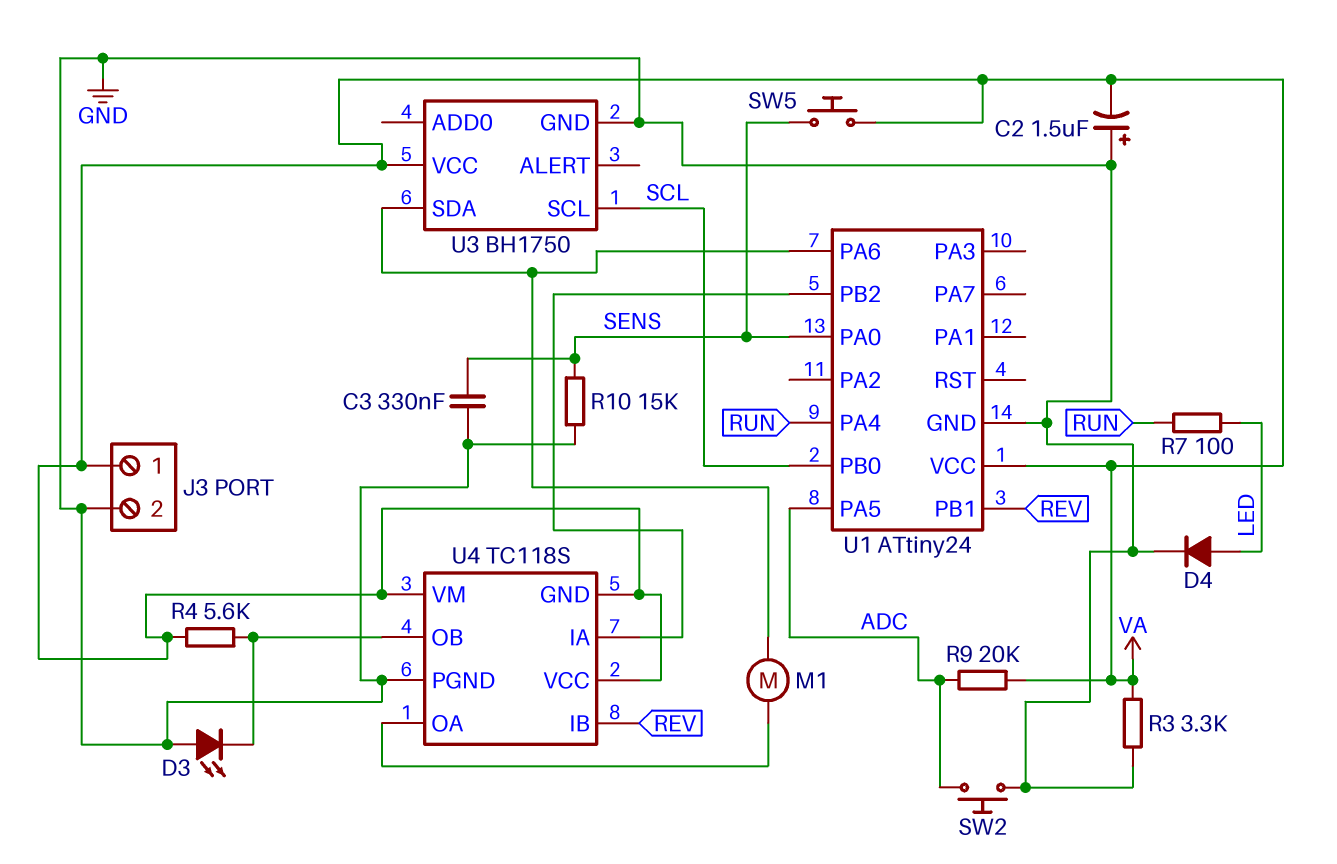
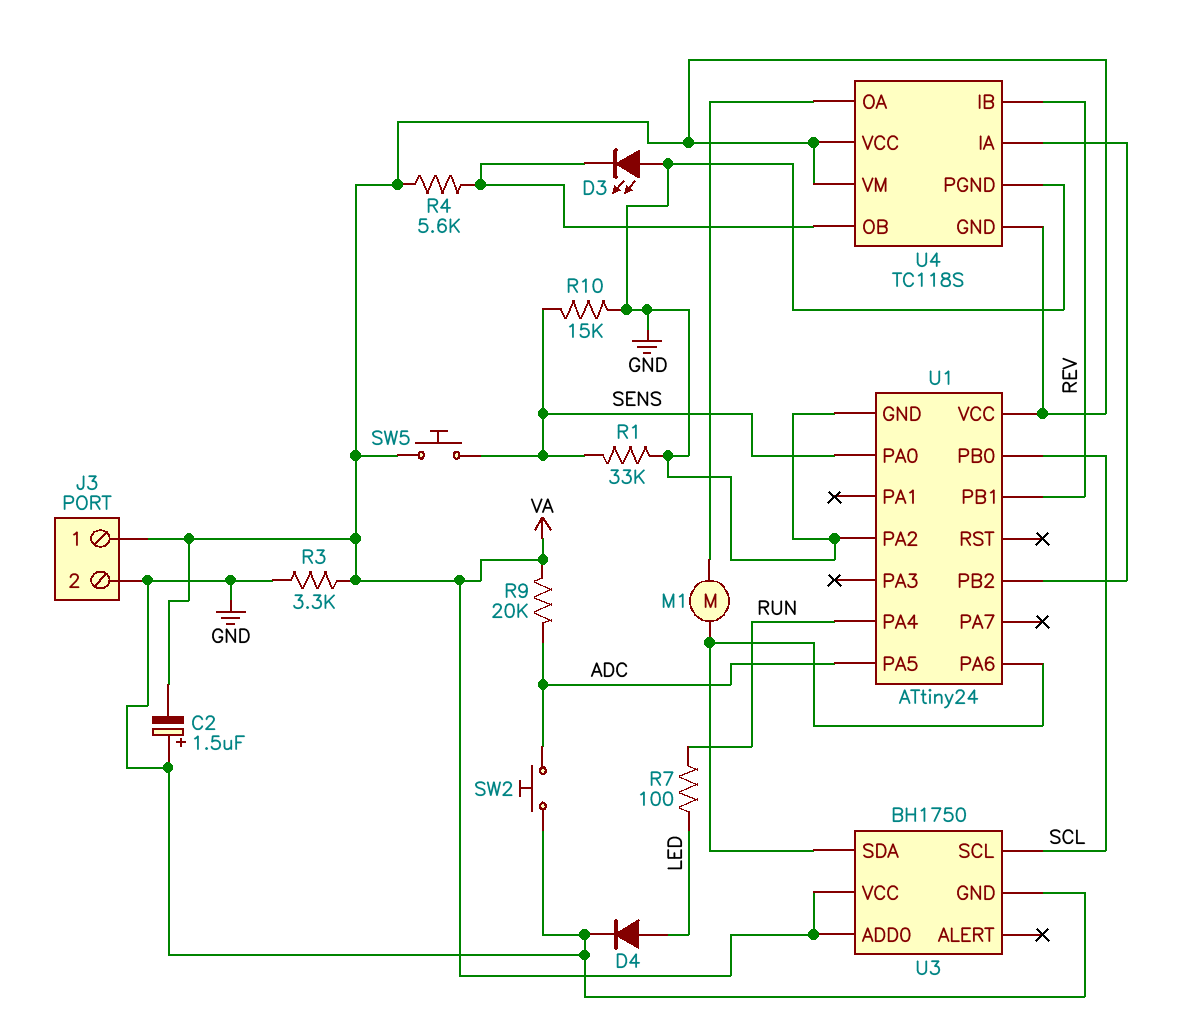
C3: 330nF (GND, SENS) -> none
R1: none -> 33k (GND, SENS)
U1 pin PA2: none -> GND
U3 pin ADD0: none -> VA

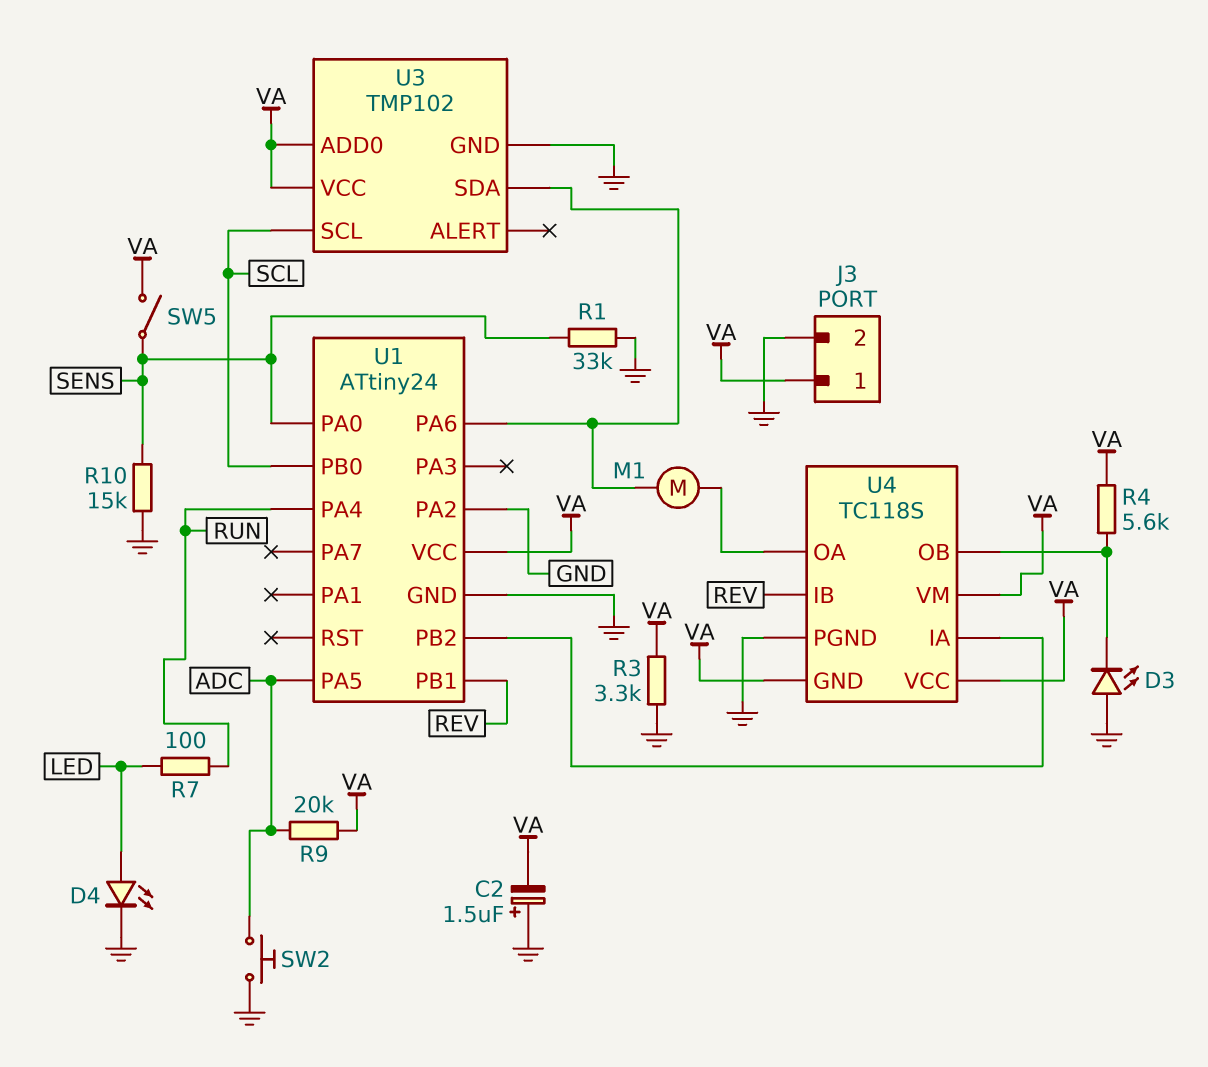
D4: diode (A LED, K GND) -> LED (A LED, K GND)
SW5: button (SENS, VA) -> switch (SENS, VA)
U3: BH1750 -> TMP102

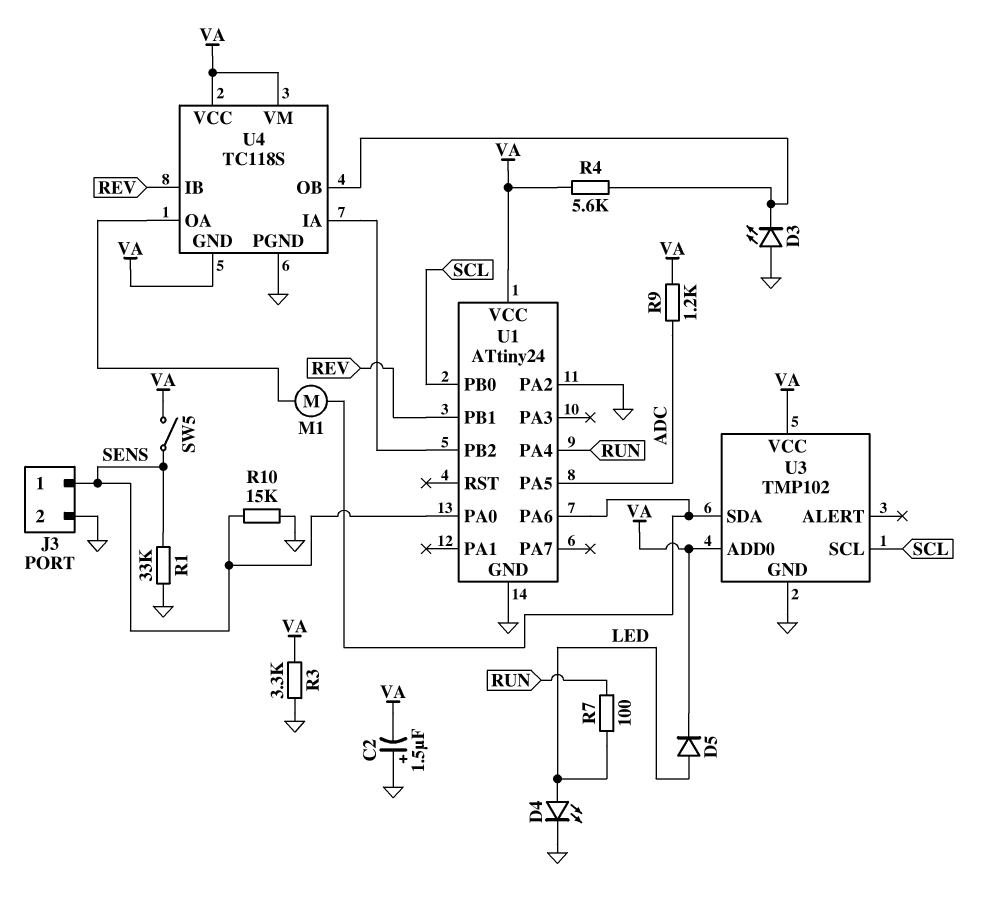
D5: none -> diode (A LED, K VA)
J3 pin 1: VA -> SENS
R9: 20k (ADC, VA) -> 1.2k (ADC, VA)
SW2: button (ADC, GND) -> none

